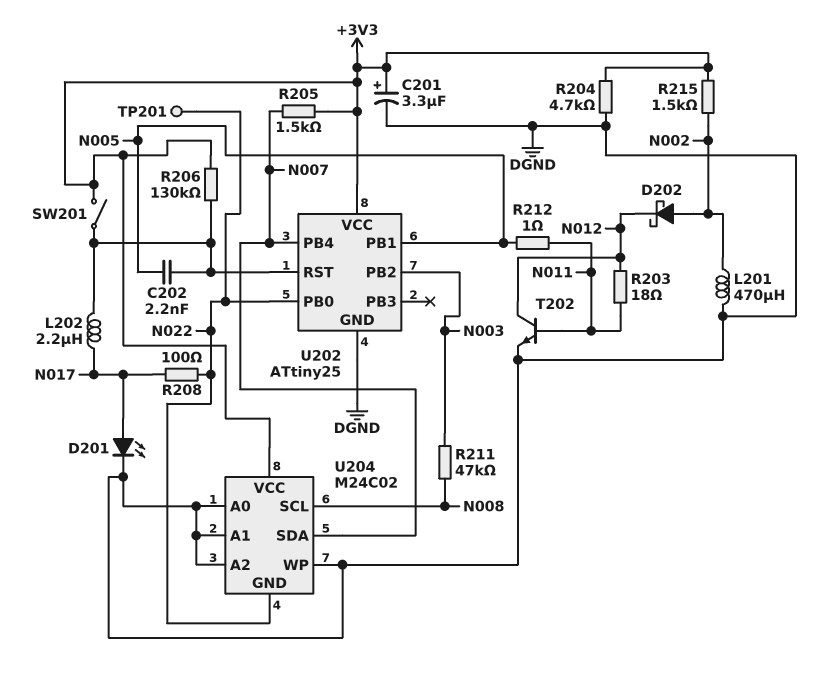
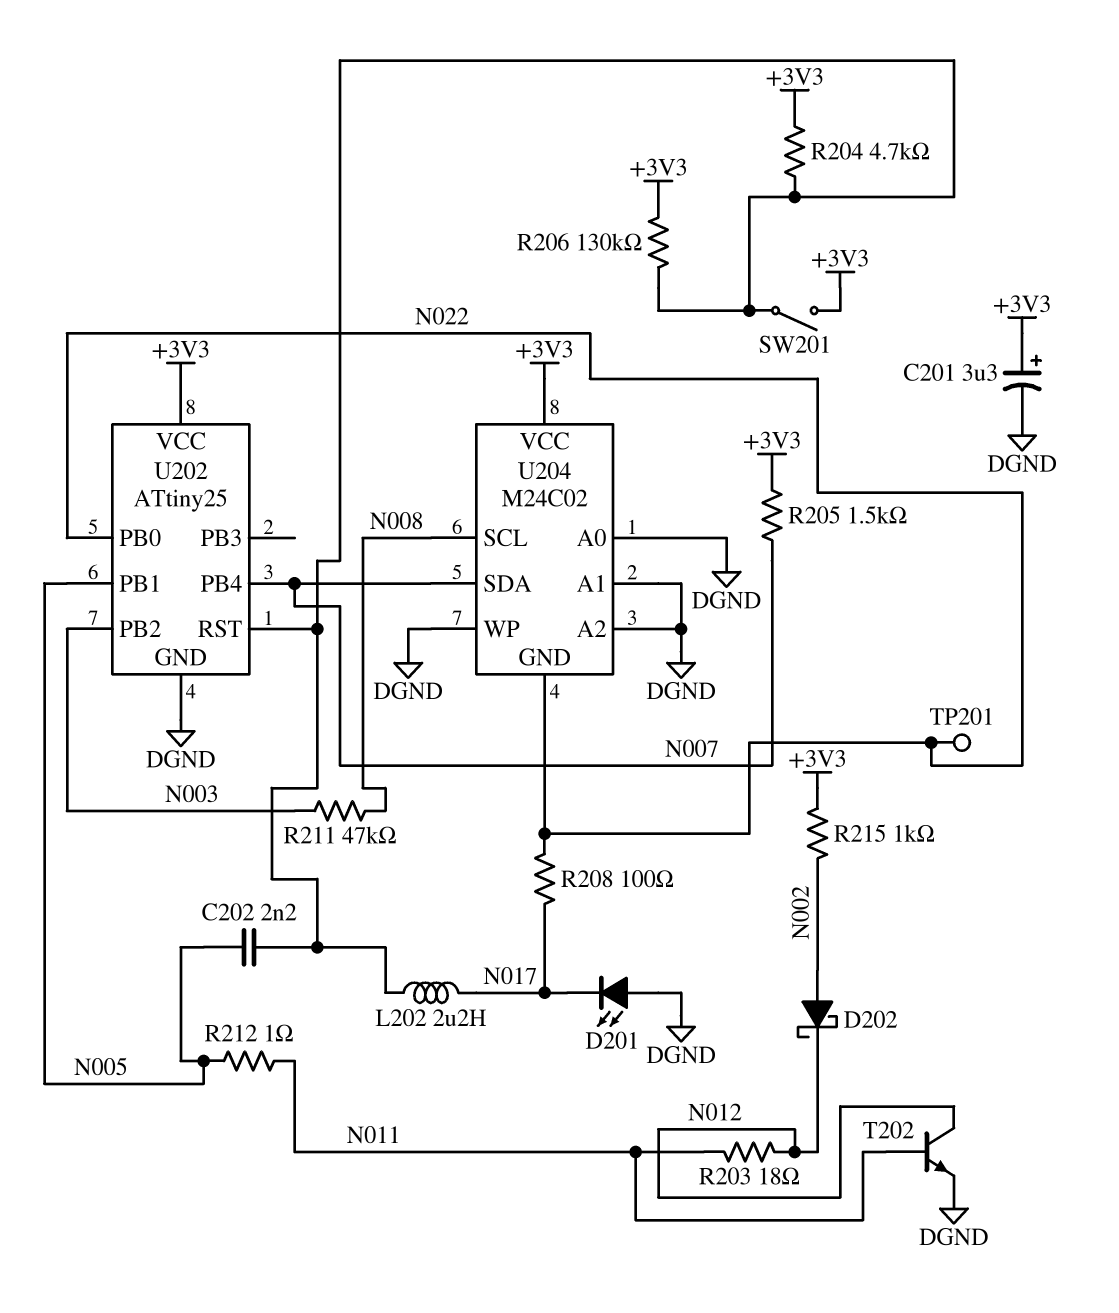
D201: LED (A N017, K DGND) -> LED (A DGND, K N017)
L201: 470uH (DGND, N002) -> none
R204: 4.7k (+3V3, DGND) -> 4.7k (+3V3, U202/RST)
R215: 1.5k (+3V3, N002) -> 1k (+3V3, N002)

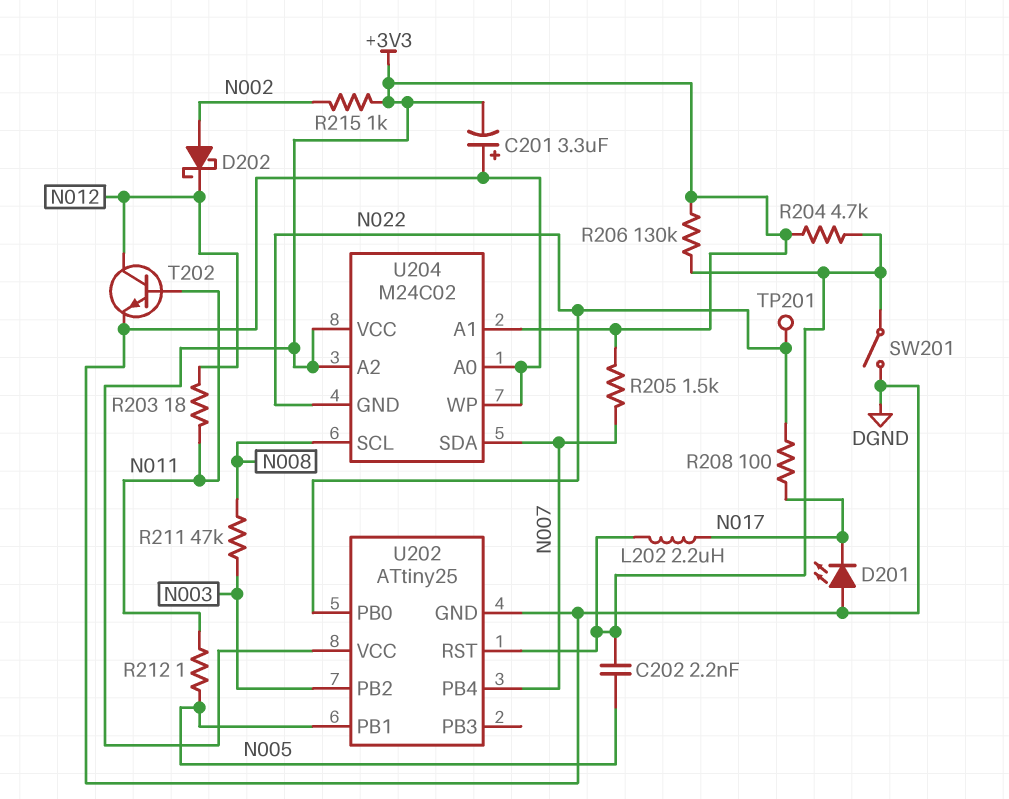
C201: 3.3uF (plus +3V3, minus DGND) -> 3.3uF (plus DGND, minus +3V3)
SW201: switch (+3V3, U202/RST) -> switch (DGND, U202/RST)
U204 pin A1: DGND -> +3V3
U204 pin A2: DGND -> +3V3

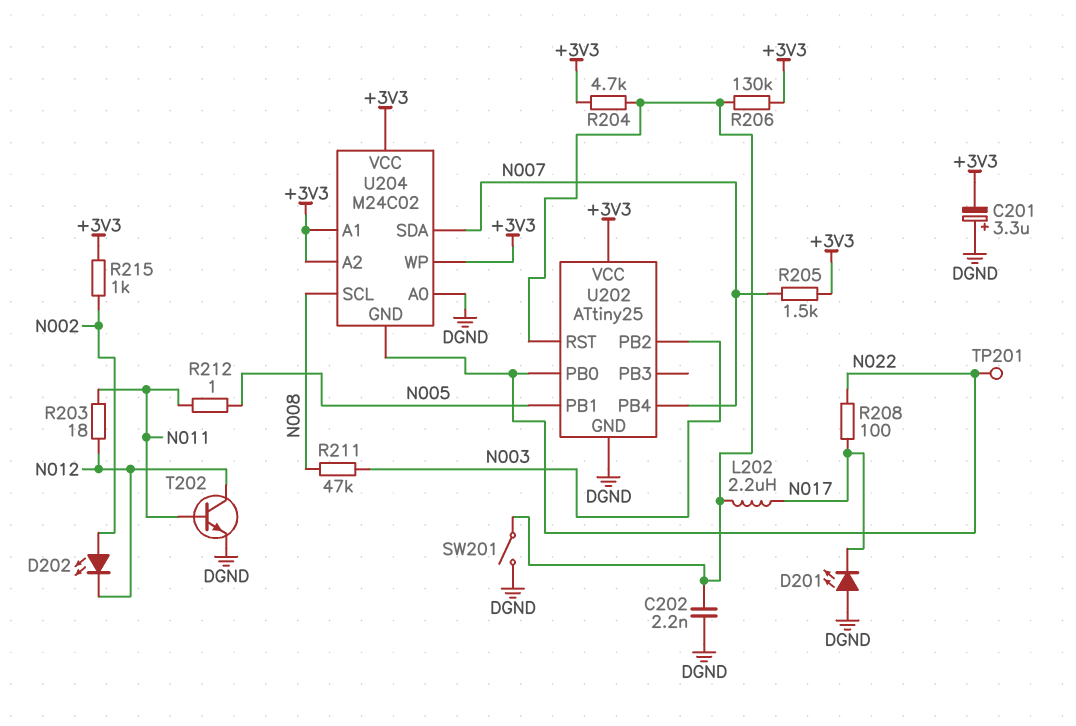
C202: 2.2nF (N005, U202/RST) -> 2.2nF (DGND, U202/RST)
D202: schottky (A N002, K N012) -> LED (A N002, K N012)
U204 pin WP: DGND -> +3V3

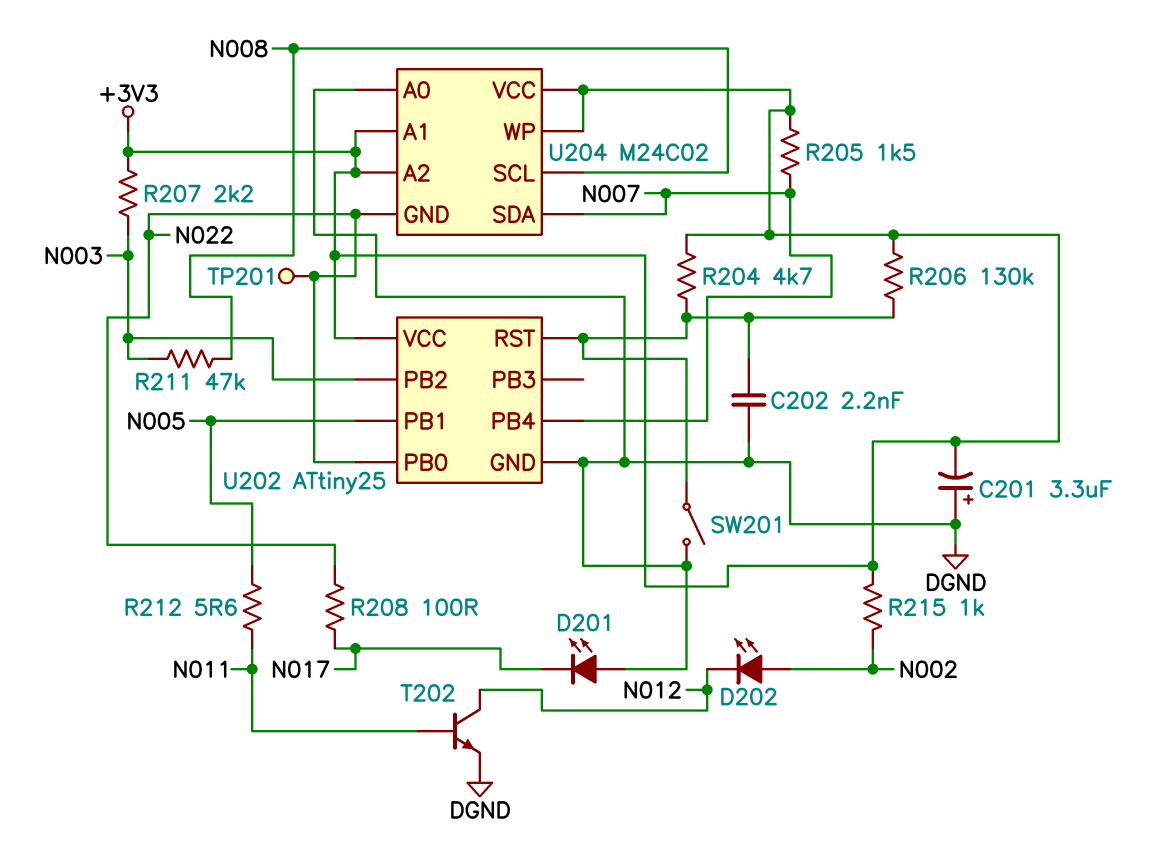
L202: 2.2uH (N017, U202/RST) -> none
R203: 18 (N011, N012) -> none
R207: none -> 2.2k (+3V3, N003)
R212: 1 (N005, N011) -> 5.6 (N005, N011)

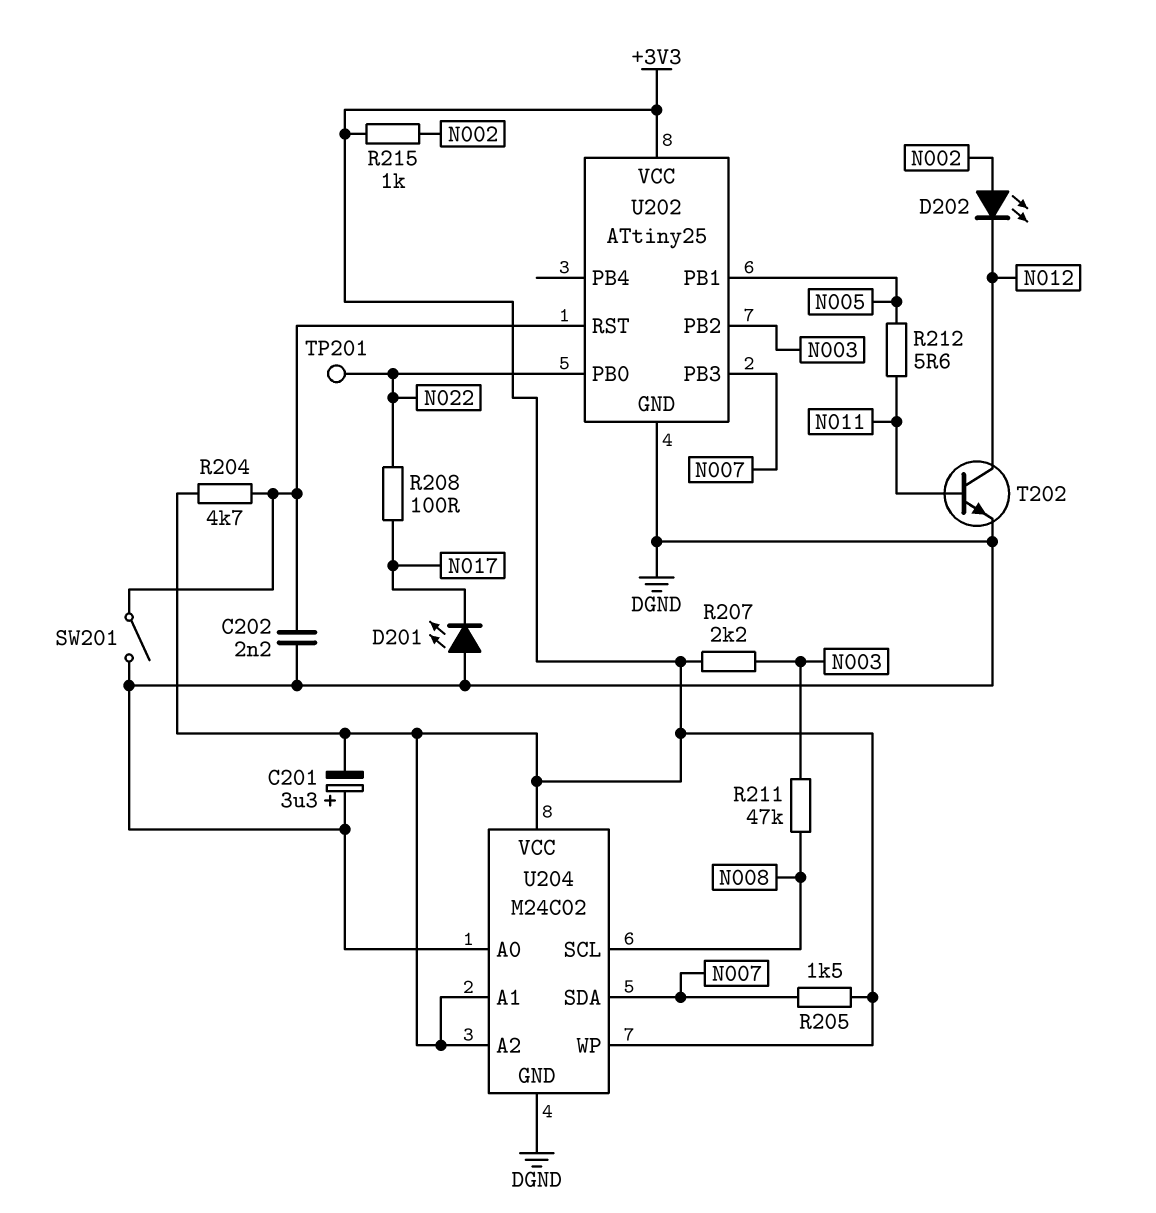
R206: 130k (+3V3, U202/RST) -> none
U202 pin PB3: none -> N007
U202 pin PB4: N007 -> none
U204 pin GND: N022 -> DGND

